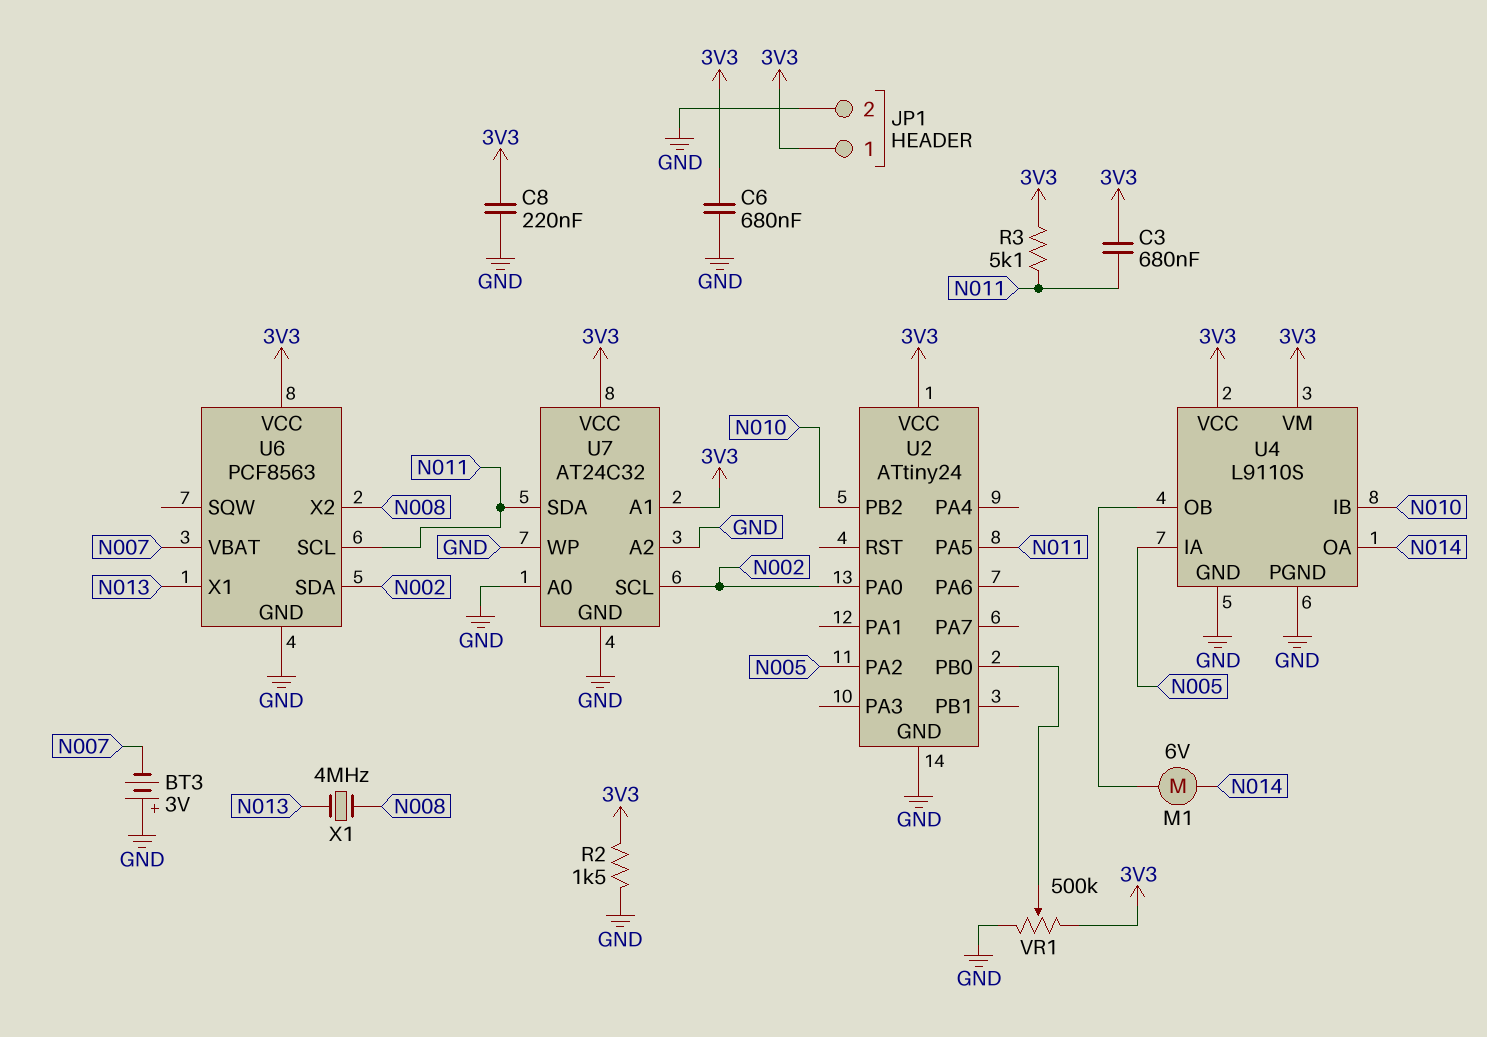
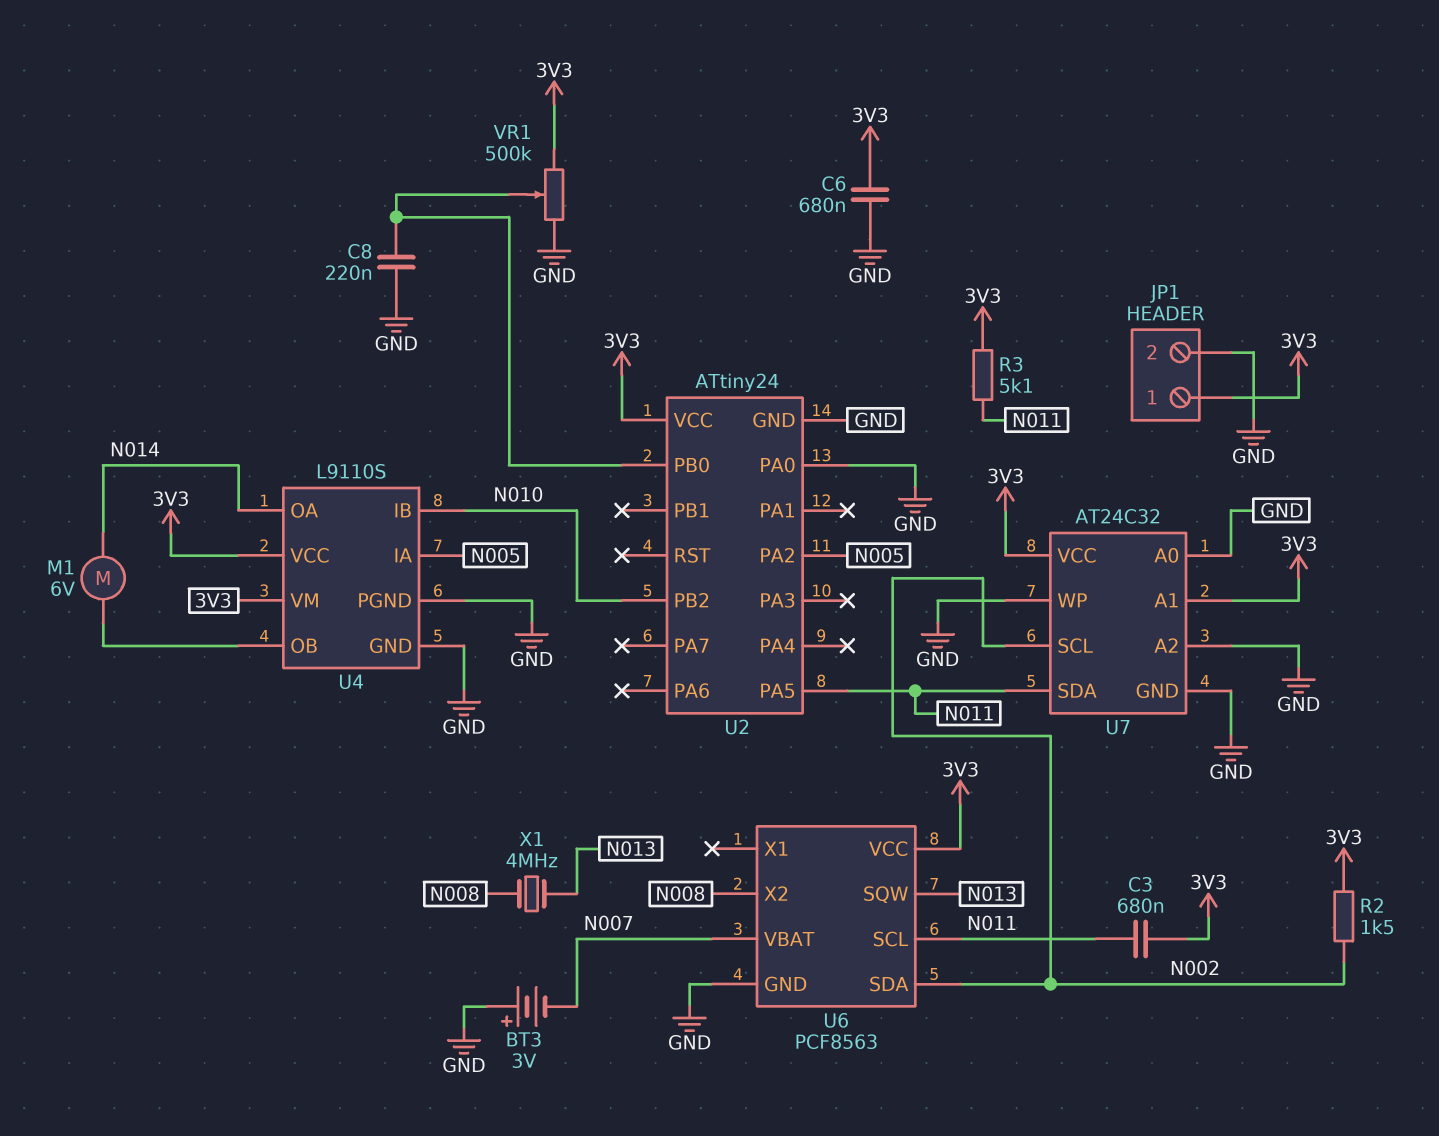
C8: 220nF (3V3, GND) -> 220nF (GND, U2/PB0)
R2: 1.5k (3V3, GND) -> 1.5k (3V3, N002)
U2 pin PA0: N002 -> GND
U6 pin SQW: none -> N013
U6 pin X1: N013 -> none

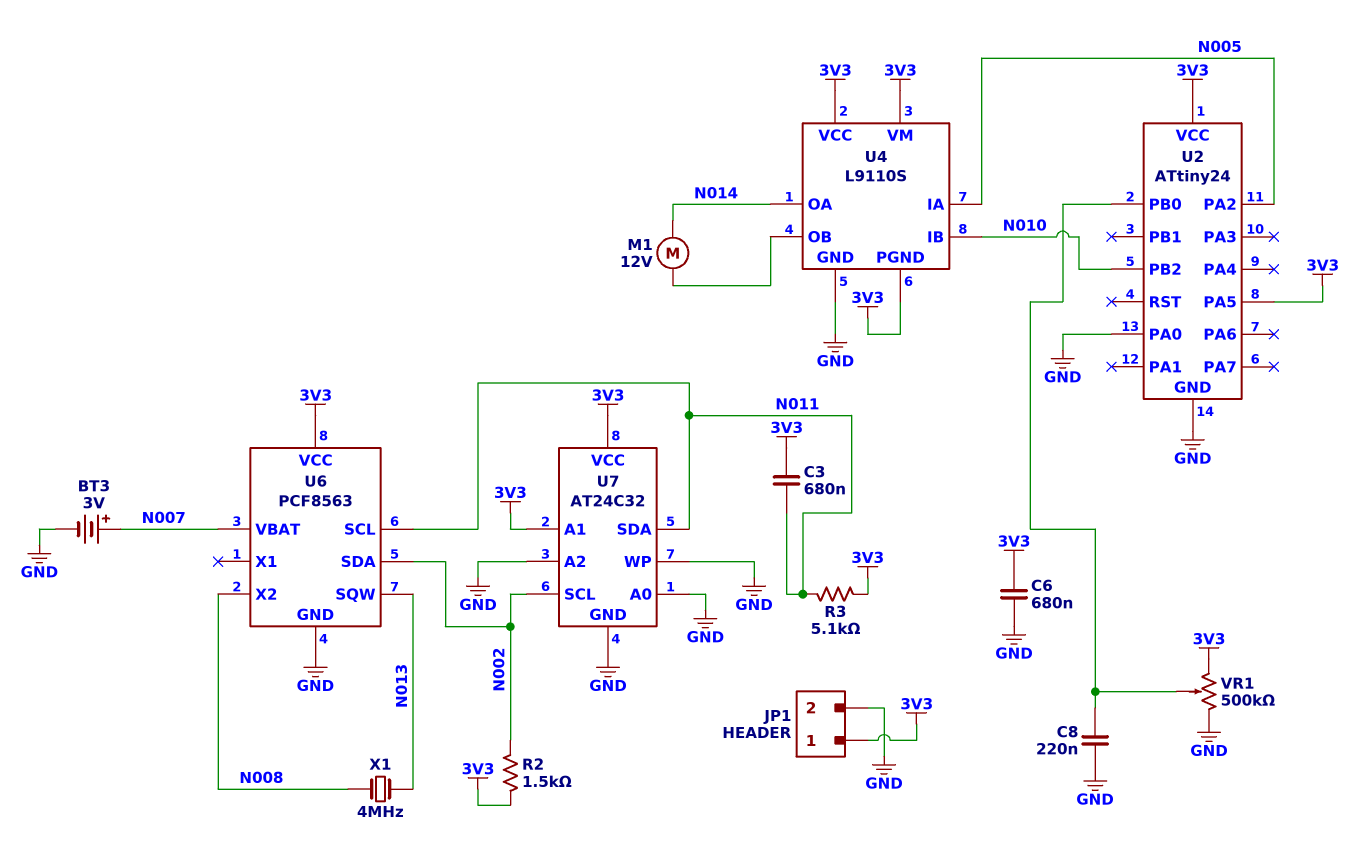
BT3: 3V (plus GND, minus N007) -> 3V (plus N007, minus GND)
M1: motor 6V (N014, U4/OB) -> motor 12V (N014, U4/OB)
U2 pin PA5: N011 -> 3V3
U4 pin PGND: GND -> 3V3

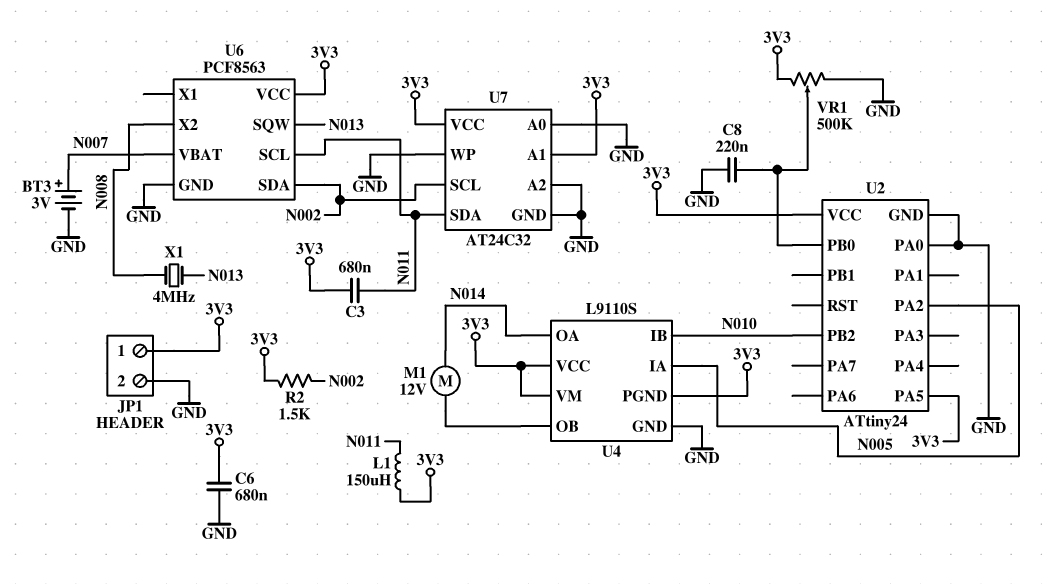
L1: none -> 150uH (3V3, N011)
R3: 5.1k (3V3, N011) -> none

